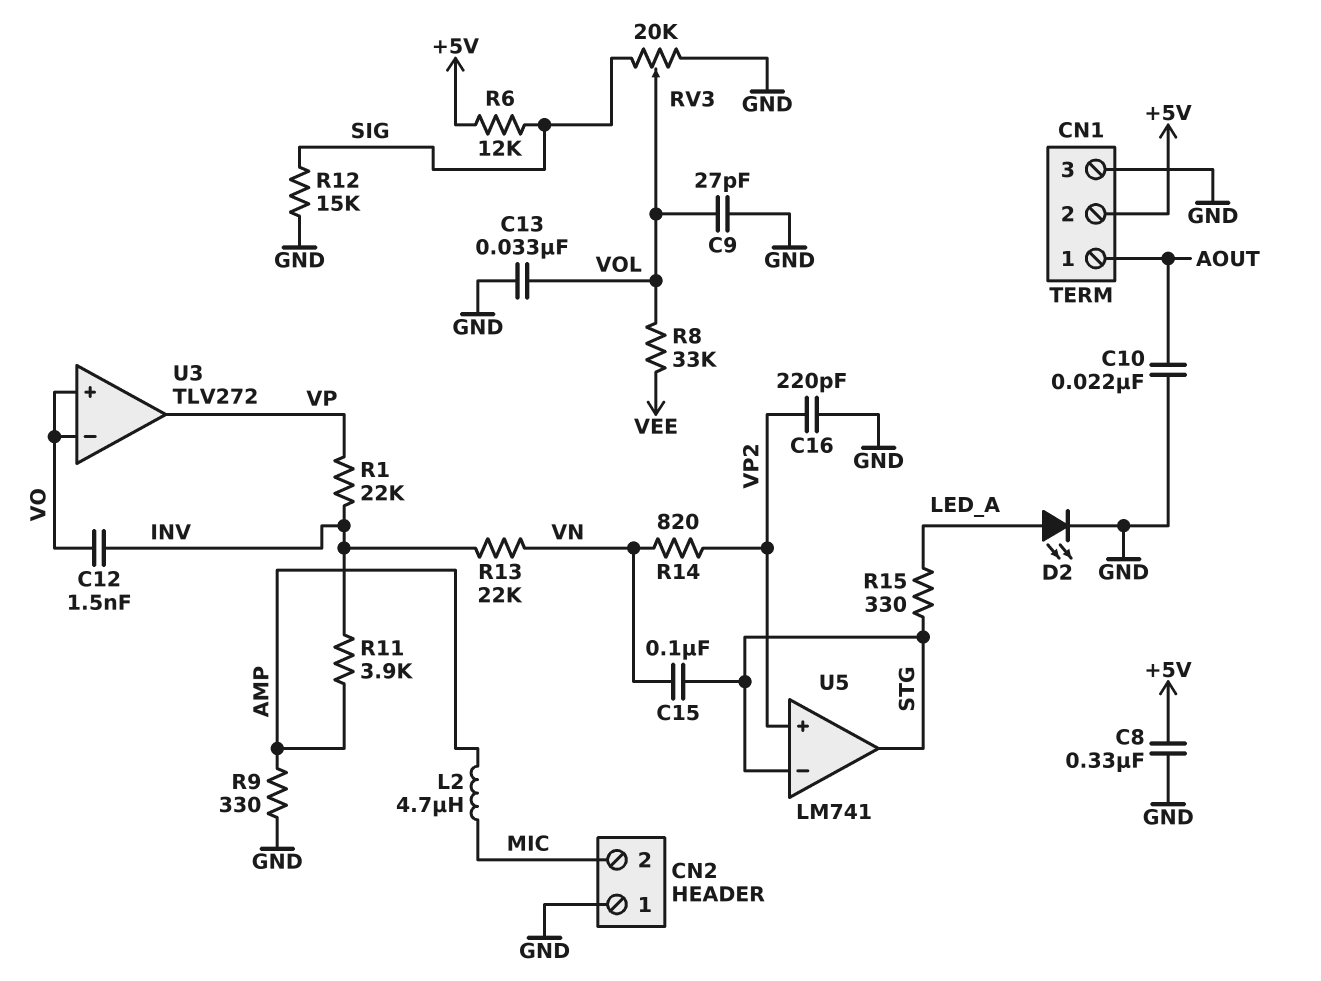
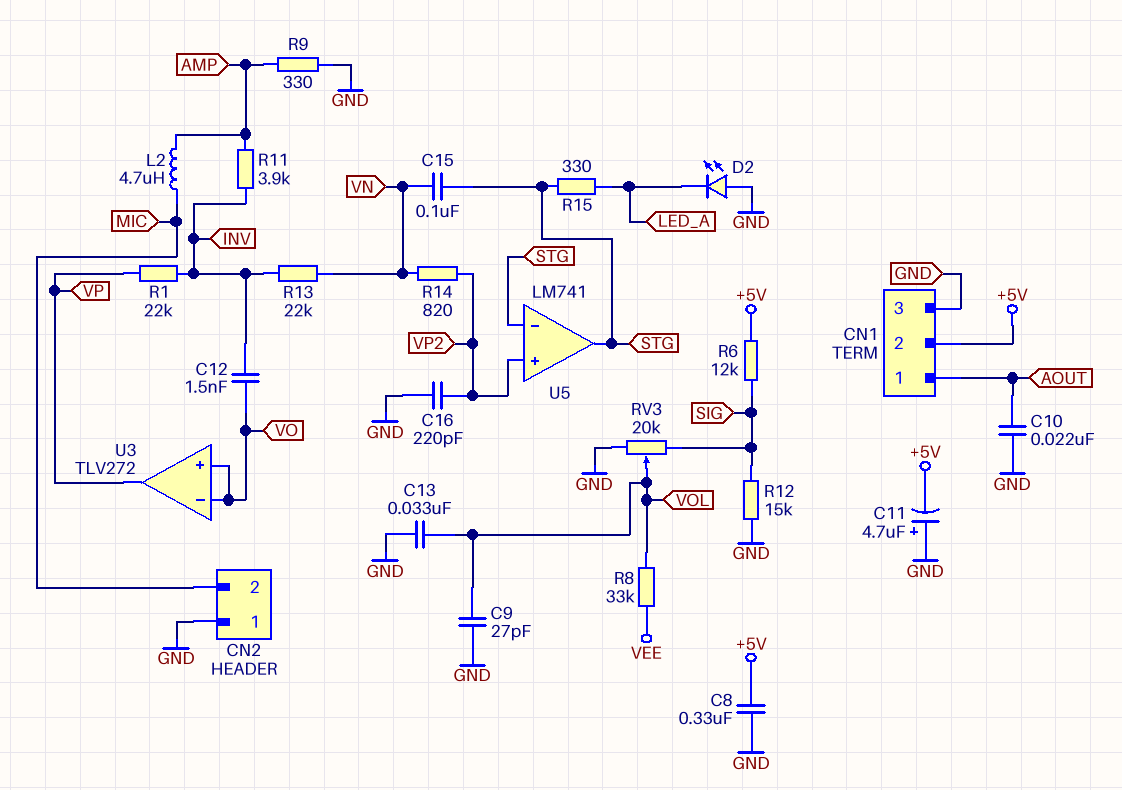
C11: none -> 4.7uF (plus GND, minus +5V)
D2: LED (A LED_A, K GND) -> LED (A GND, K LED_A)

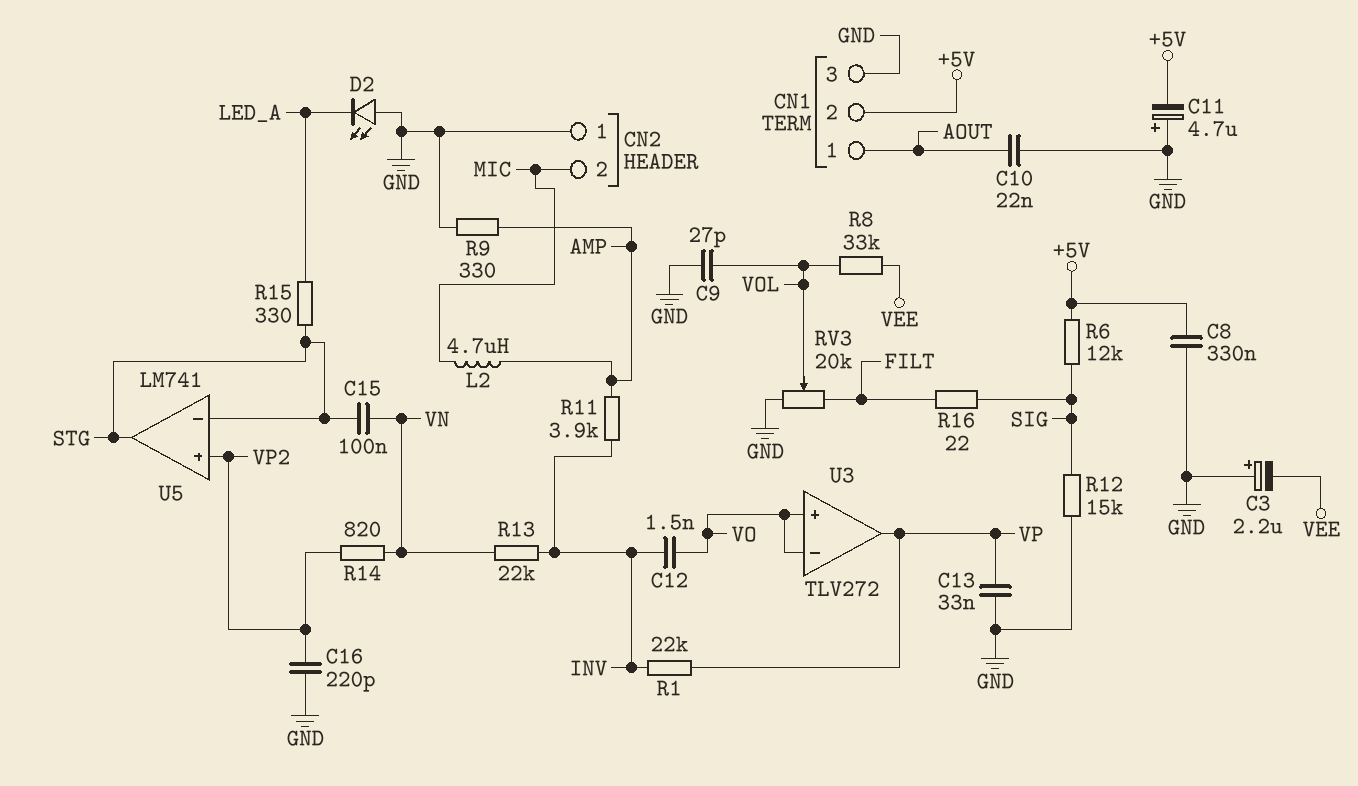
C3: none -> 2.2uF (plus GND, minus VEE)
C13: 33nF (GND, VOL) -> 33nF (GND, VP)
R16: none -> 22 (FILT, SIG)
RV3: 20k (GND, SIG, wiper VOL) -> 20k (FILT, GND, wiper VOL)

